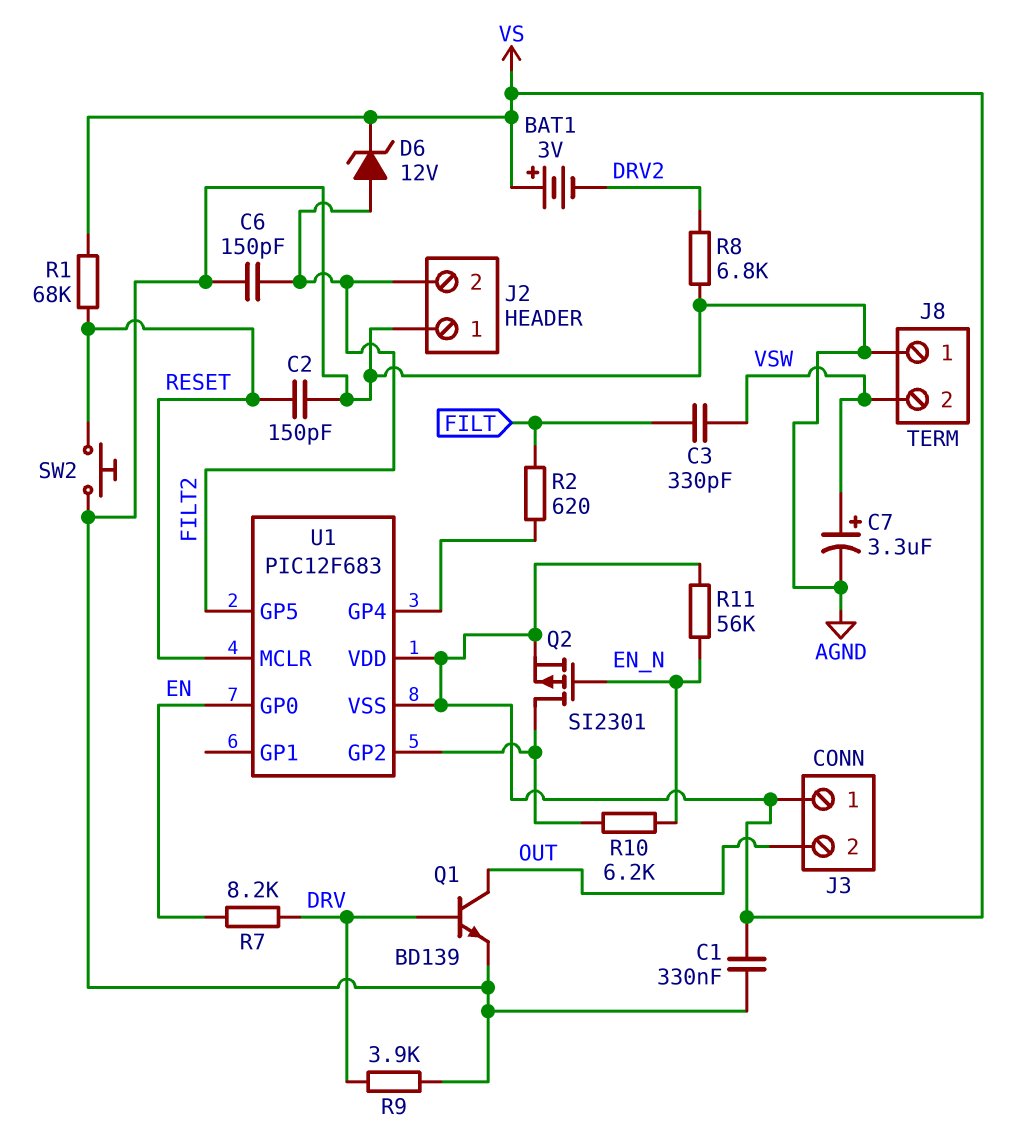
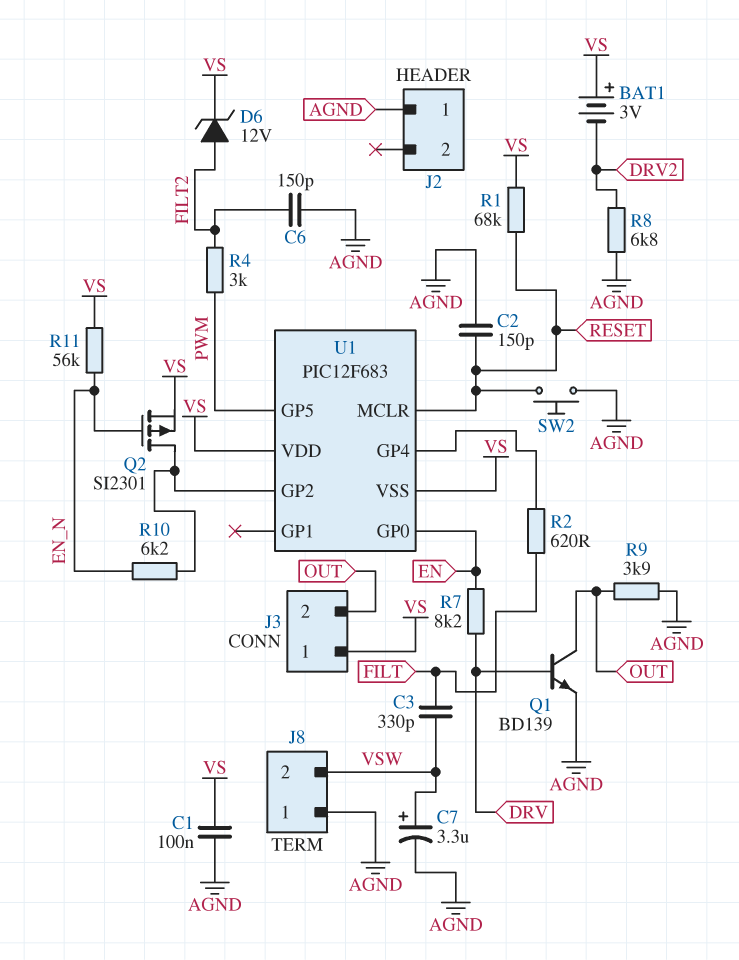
C1: 330nF (AGND, VS) -> 100nF (AGND, VS)
J2 pin 2: FILT2 -> none
R4: none -> 3k (FILT2, PWM)
R9: 3.9k (AGND, DRV) -> 3.9k (AGND, OUT)
U1 pin GP5: FILT2 -> PWM

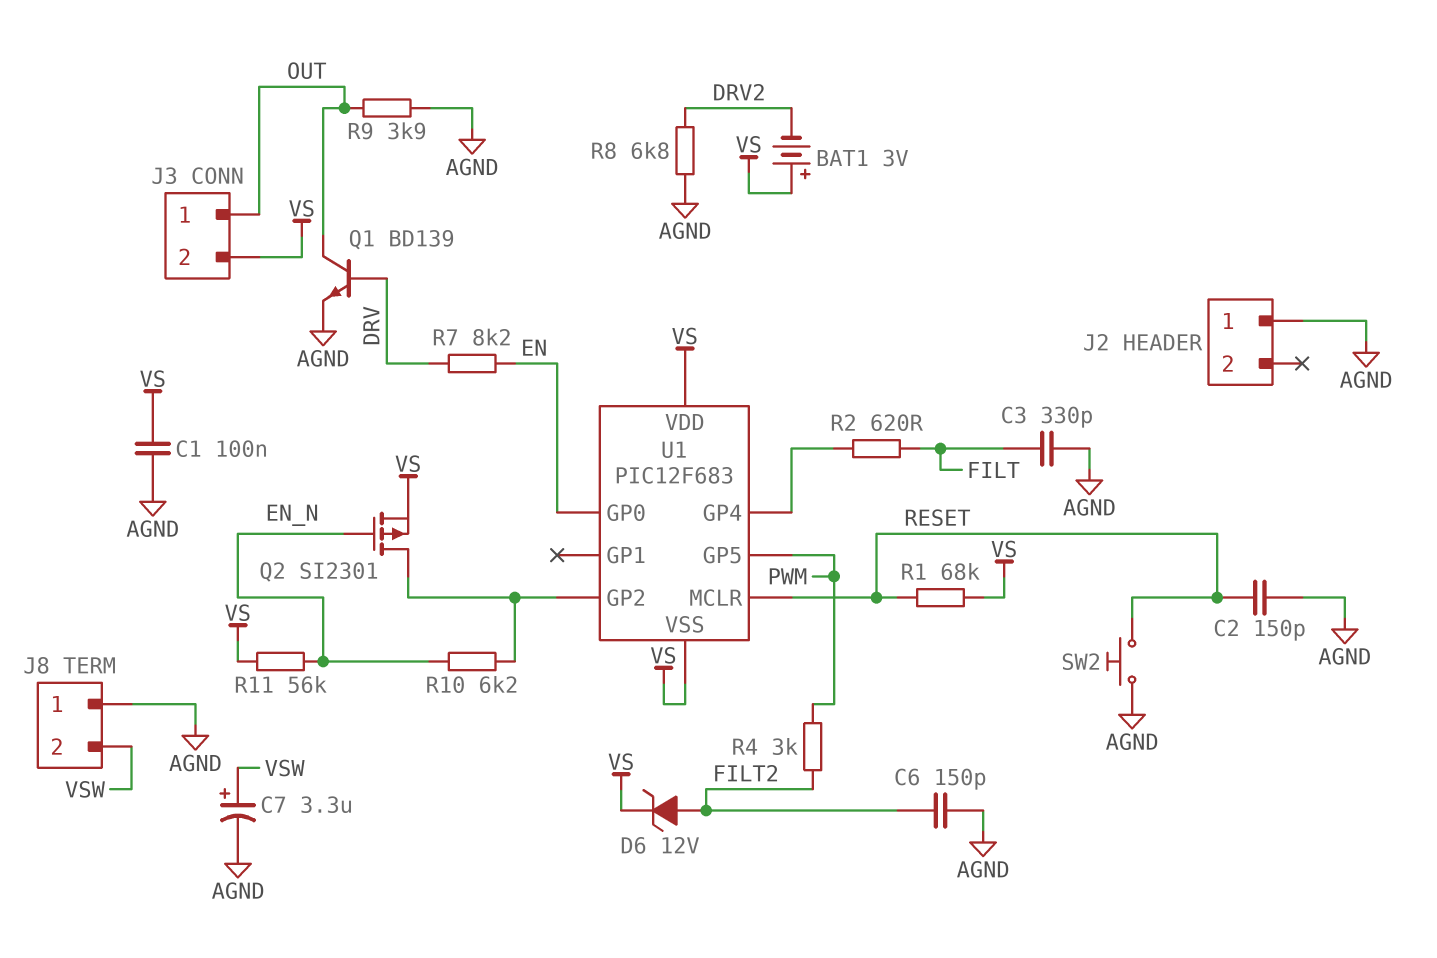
C3: 330pF (FILT, VSW) -> 330pF (AGND, FILT)
J3 pin 1: VS -> OUT
J3 pin 2: OUT -> VS

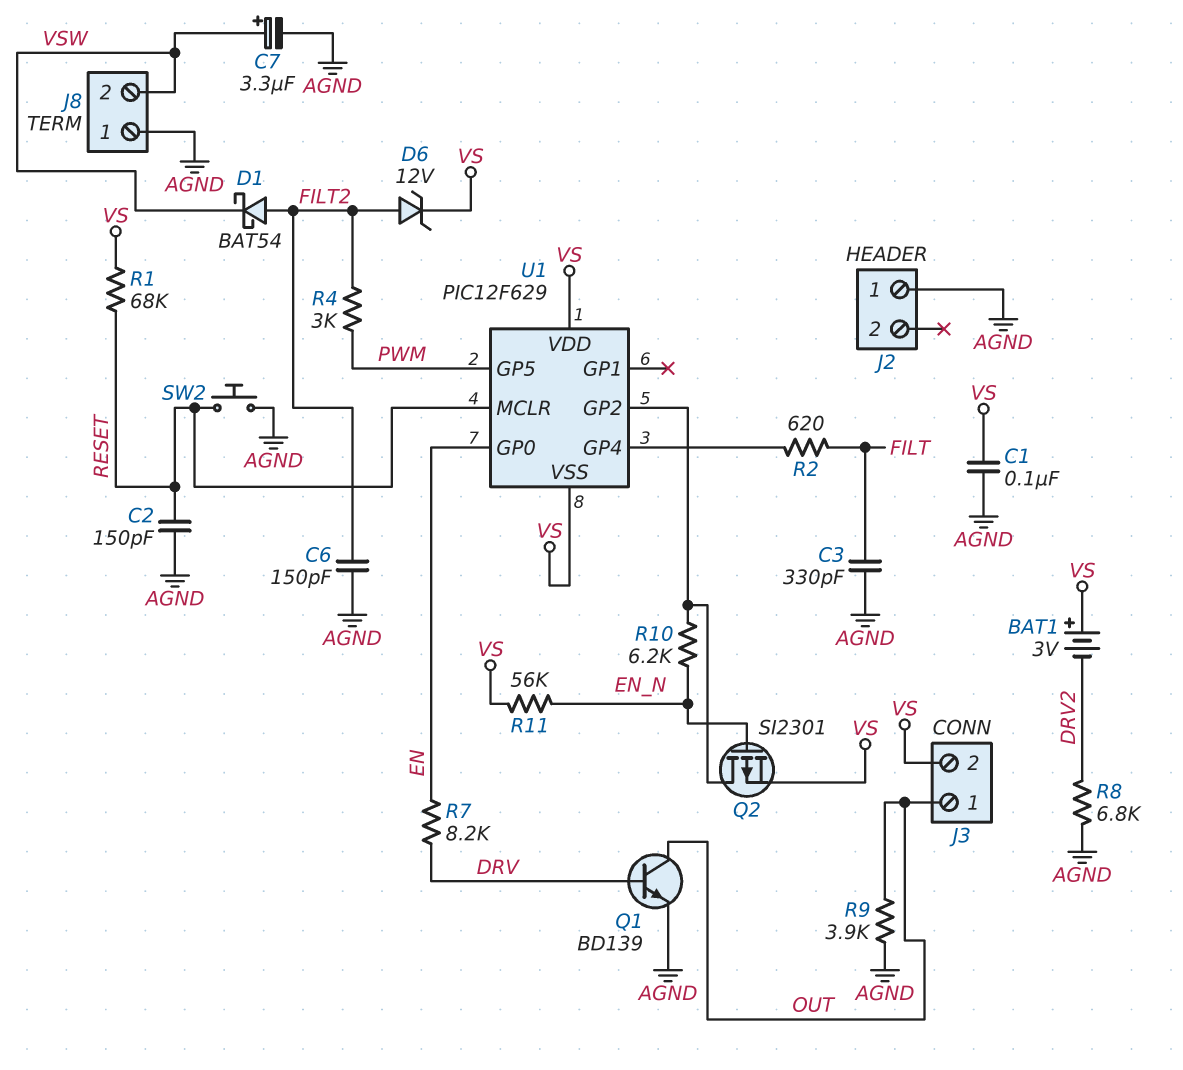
D1: none -> schottky BAT54 (A FILT2, K VSW)
U1: PIC12F683 -> PIC12F629

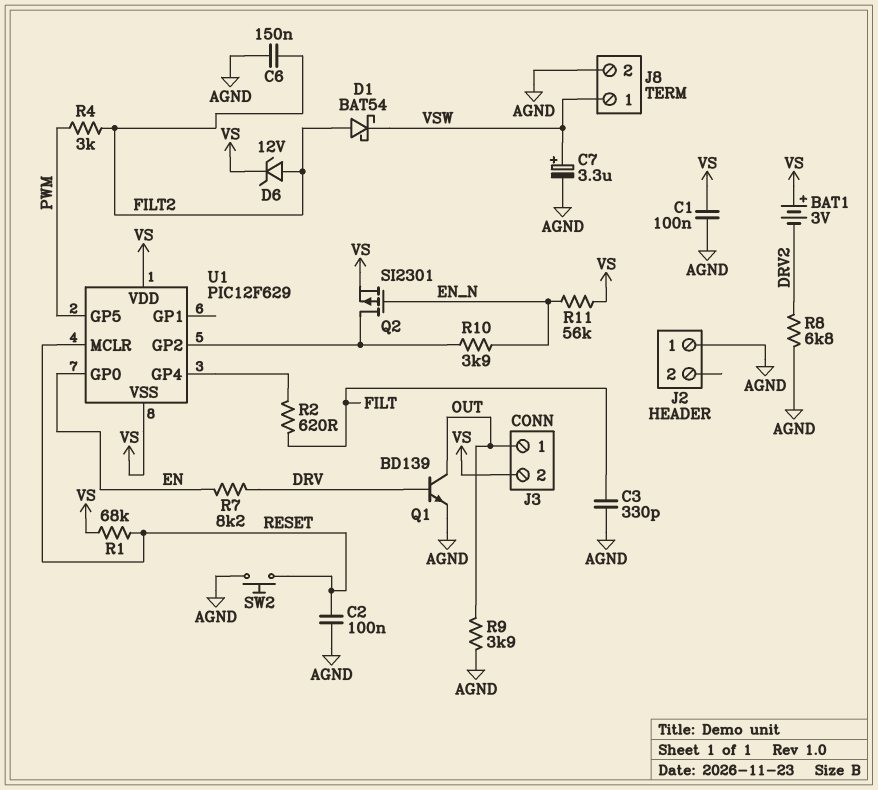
C2: 150pF (AGND, RESET) -> 100nF (AGND, RESET)
C6: 150pF (AGND, FILT2) -> 150nF (AGND, FILT2)
J8 pin 1: AGND -> VSW
J8 pin 2: VSW -> AGND
R10: 6.2k (EN_N, U1/GP2) -> 3.9k (EN_N, U1/GP2)

